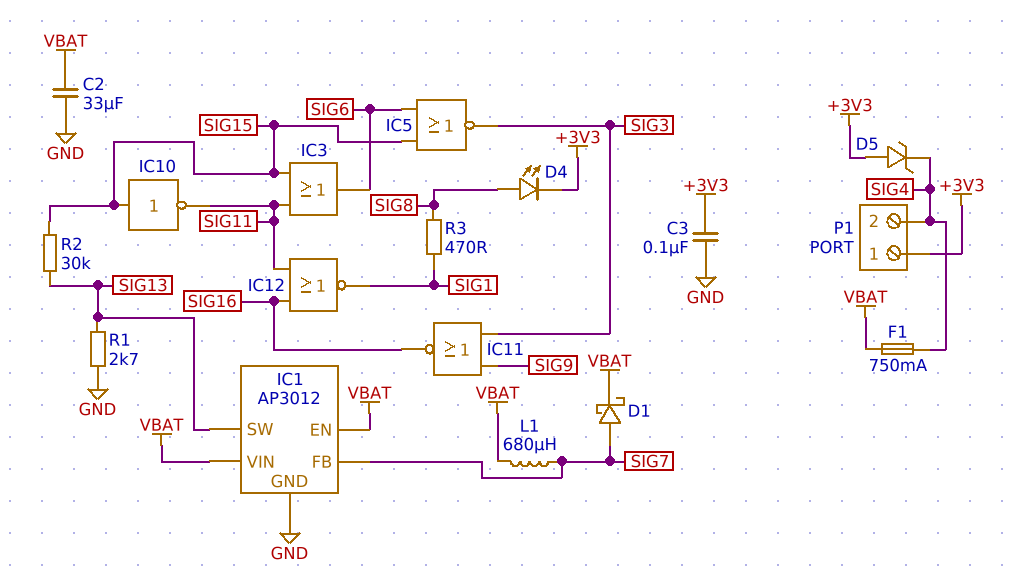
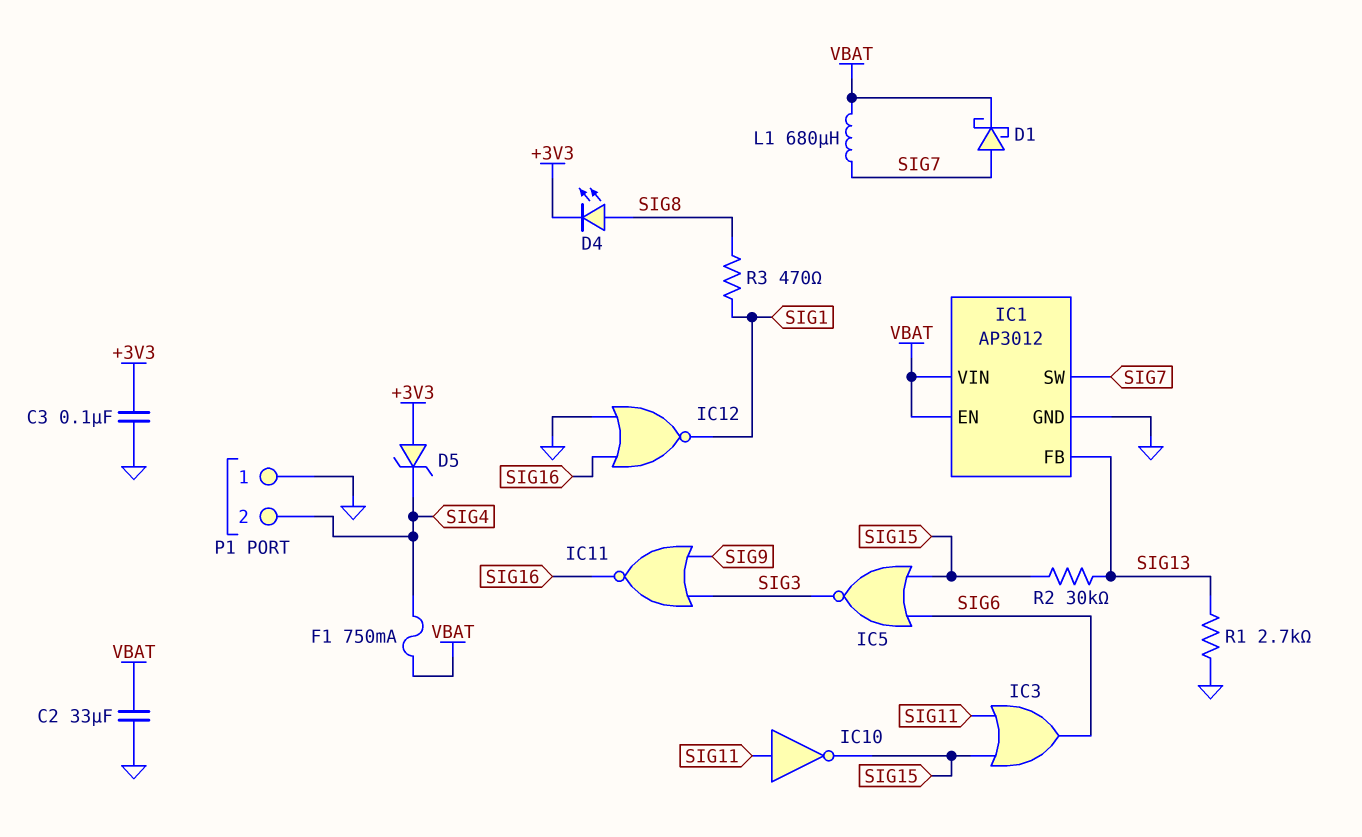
IC1 pin FB: SIG7 -> SIG13
IC1 pin SW: SIG13 -> SIG7
IC10: NOT (in SIG15, out SIG11) -> NOT (in SIG11, out SIG15)
IC12: NOR (in SIG11, in SIG16, out SIG1) -> NOR (in GND, in SIG16, out SIG1)
P1 pin 1: +3V3 -> GND

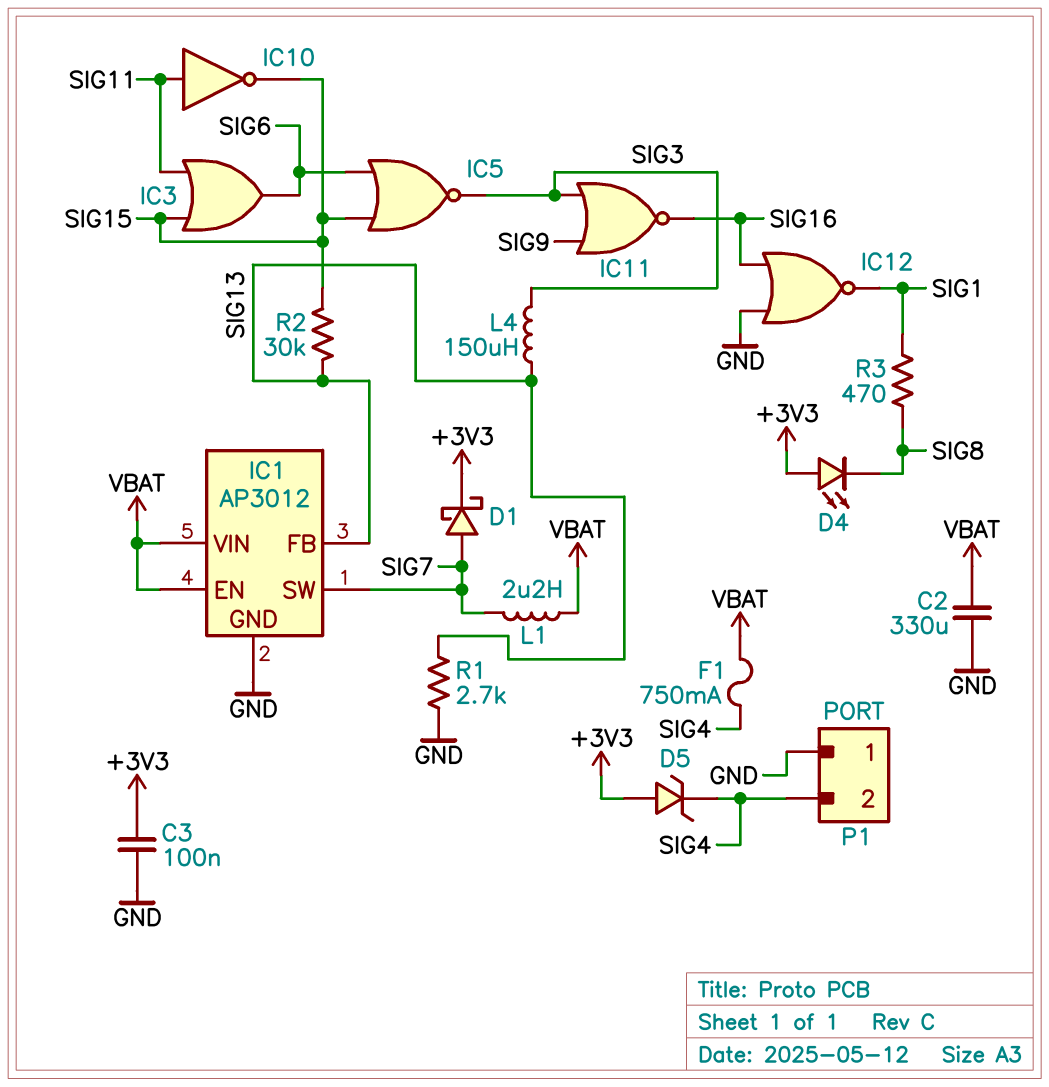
C2: 33uF (GND, VBAT) -> 330uF (GND, VBAT)
D1: schottky (A SIG7, K VBAT) -> schottky (A SIG7, K +3V3)
D4: LED (A SIG8, K +3V3) -> LED (A +3V3, K SIG8)
L1: 680uH (SIG7, VBAT) -> 2.2uH (SIG7, VBAT)
L4: none -> 150uH (SIG3, SIG13)

